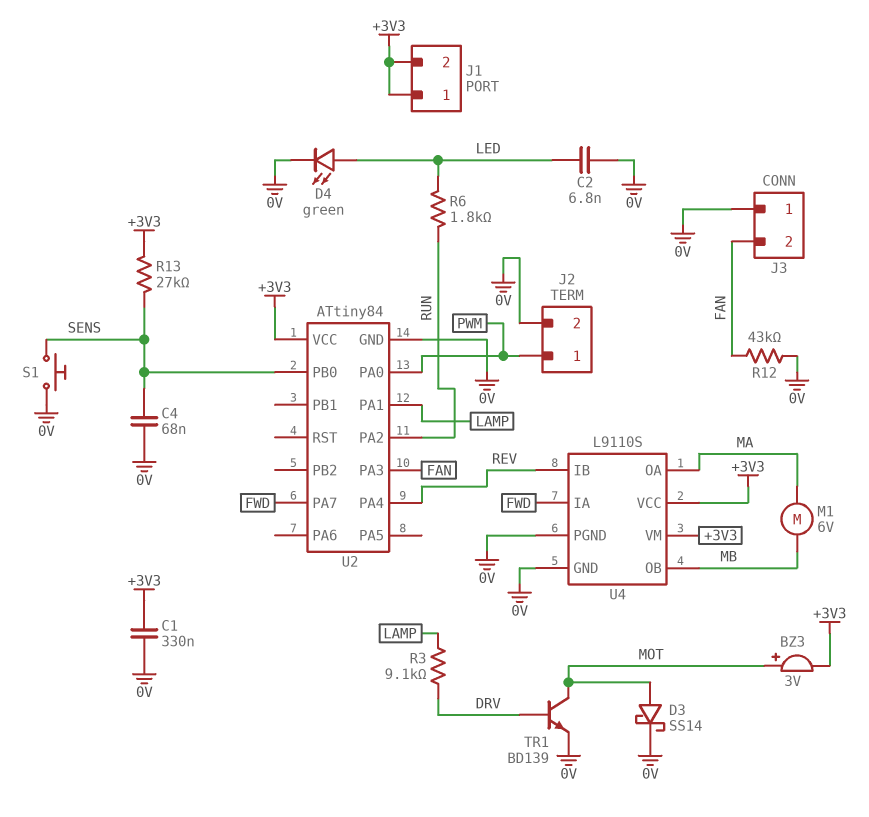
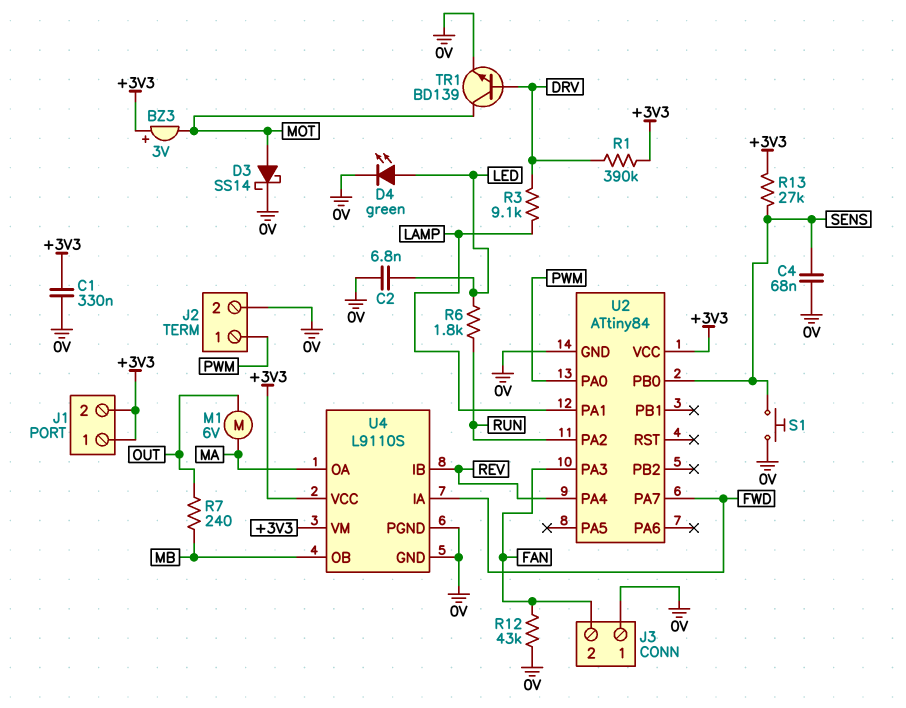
BZ3: buzzer 3V (plus MOT, minus +3V3) -> buzzer 3V (plus +3V3, minus MOT)
M1: motor 6V (MA, MB) -> motor 6V (MA, OUT)
R1: none -> 390k (+3V3, DRV)
R7: none -> 240 (MB, OUT)

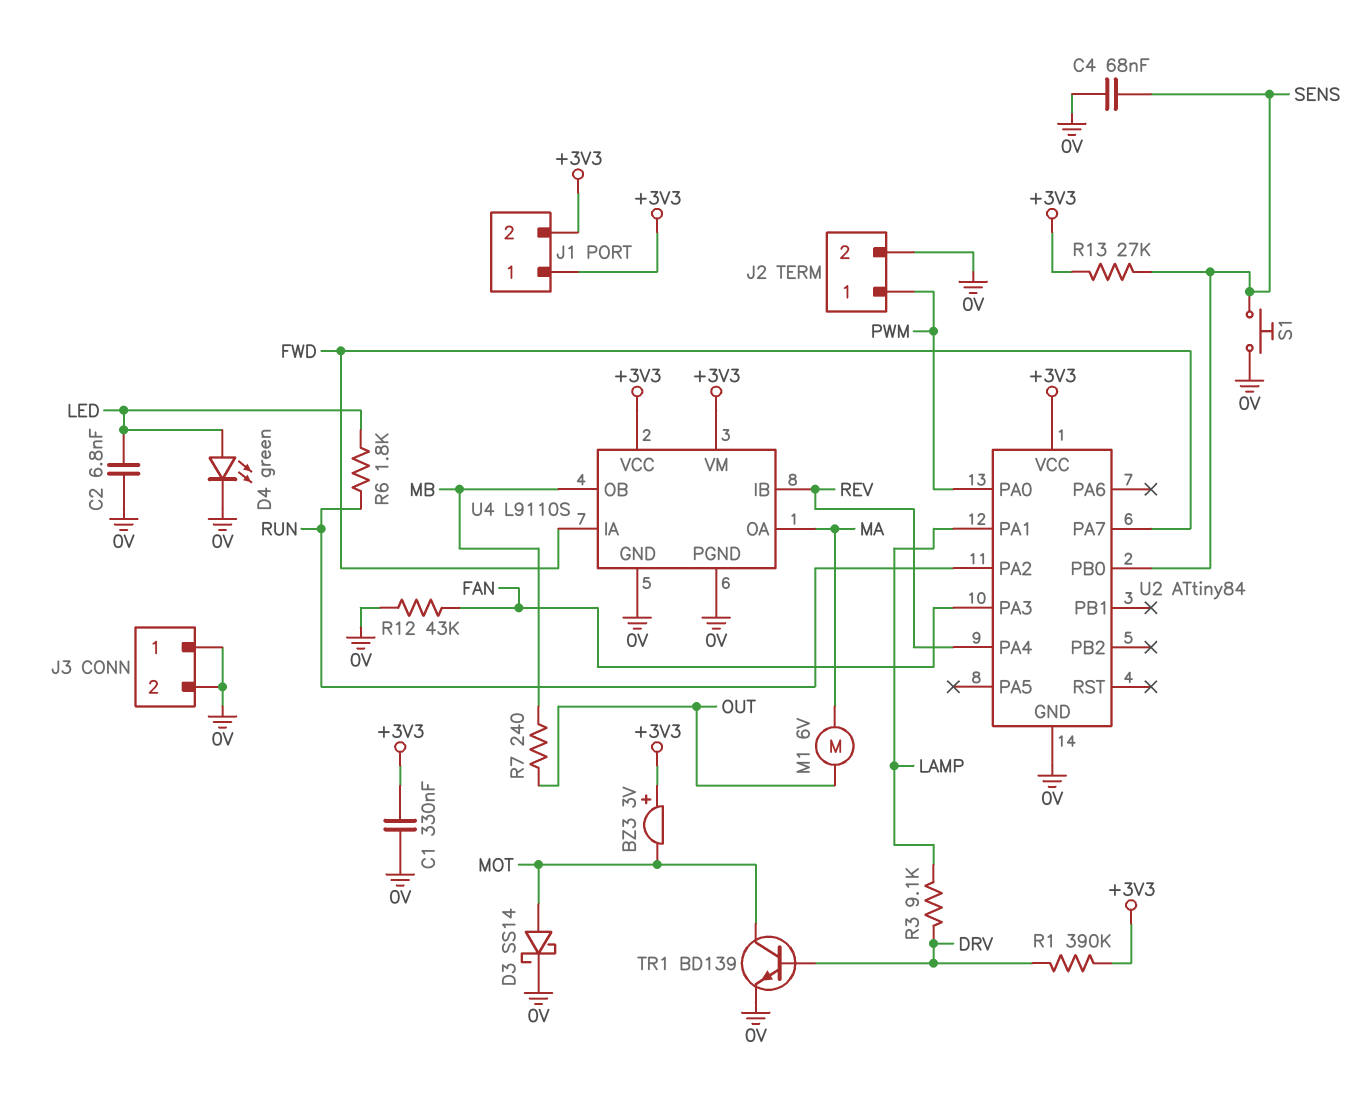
J3 pin 2: FAN -> 0V

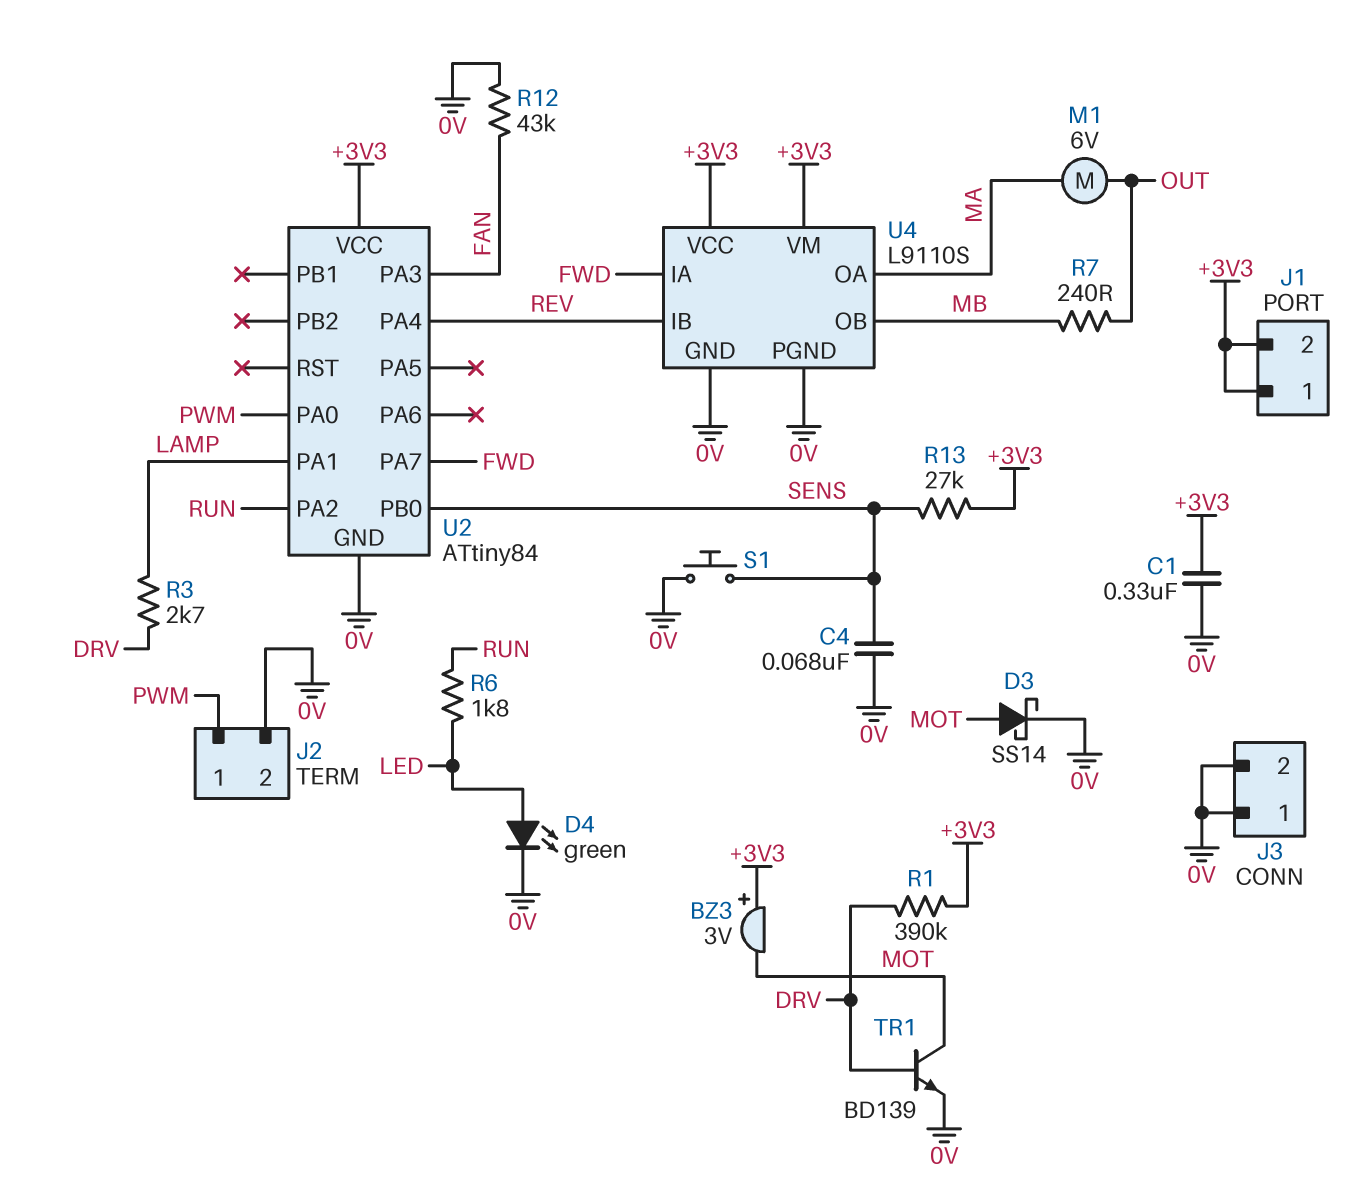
C2: 6.8nF (0V, LED) -> none
R3: 9.1k (DRV, LAMP) -> 2.7k (DRV, LAMP)

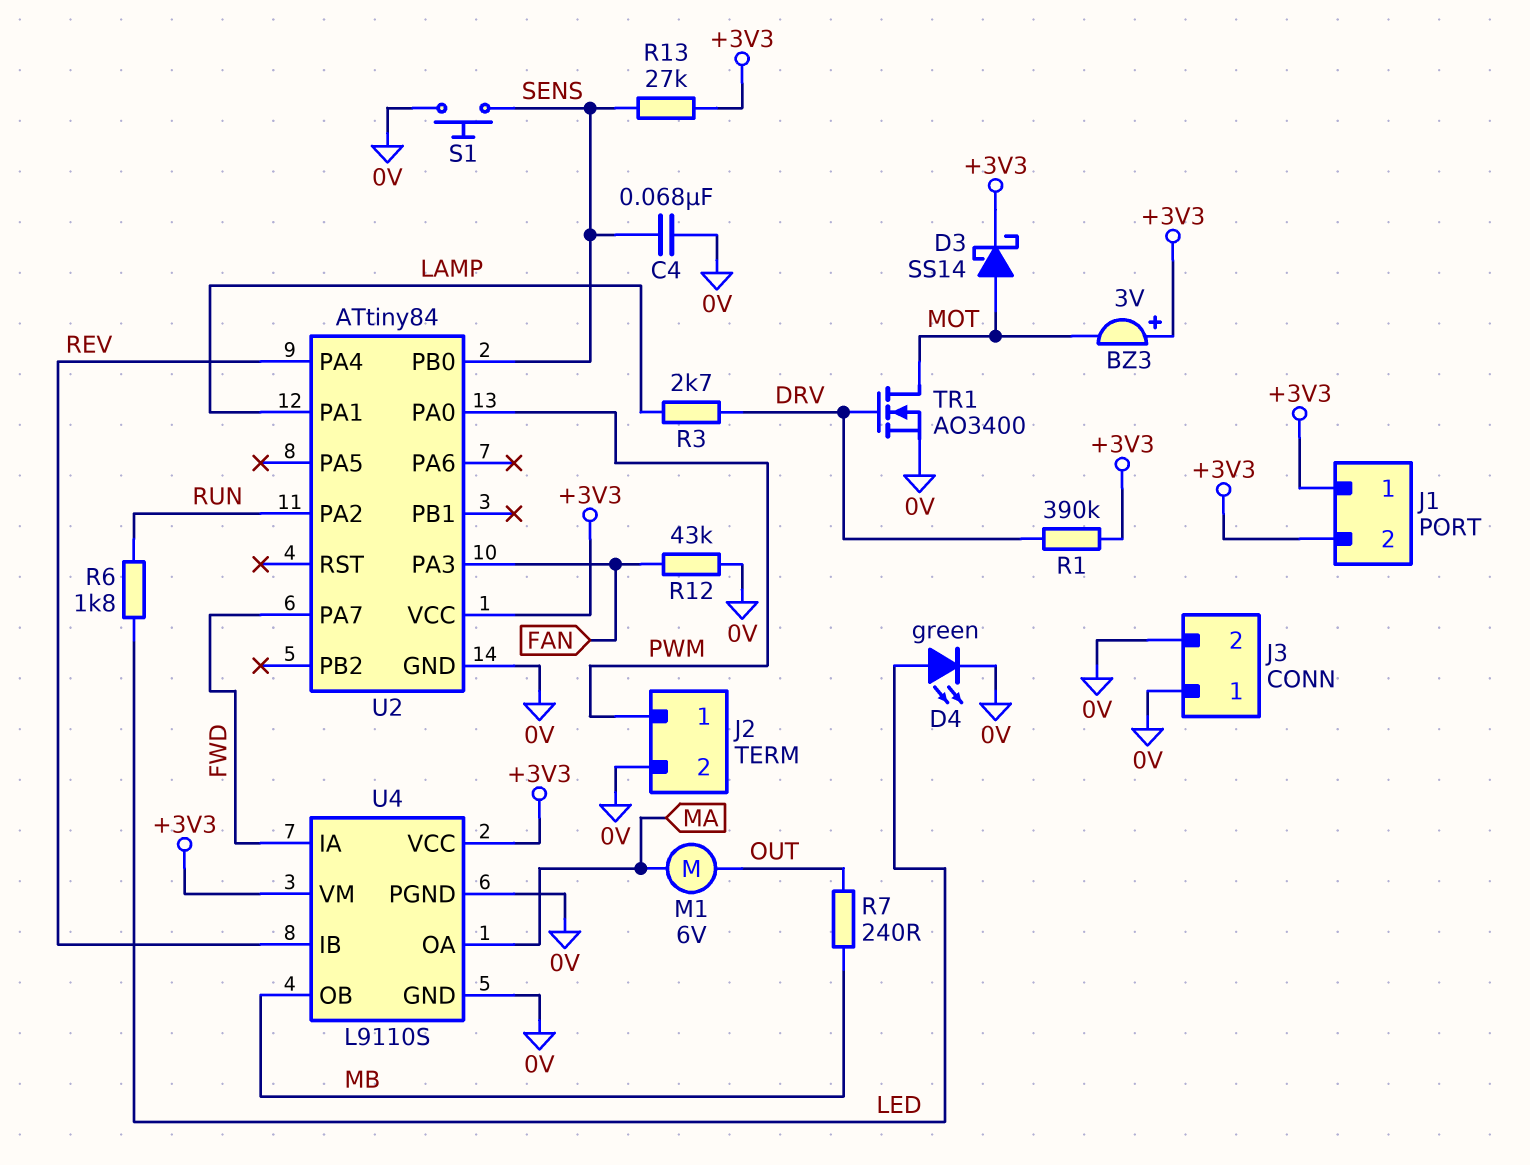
C1: 330nF (+3V3, 0V) -> none
D3: schottky SS14 (A MOT, K 0V) -> schottky SS14 (A MOT, K +3V3)
TR1: NPN BD139 (B DRV, C MOT, E 0V) -> NMOS AO3400 (G DRV, D MOT, S 0V)

